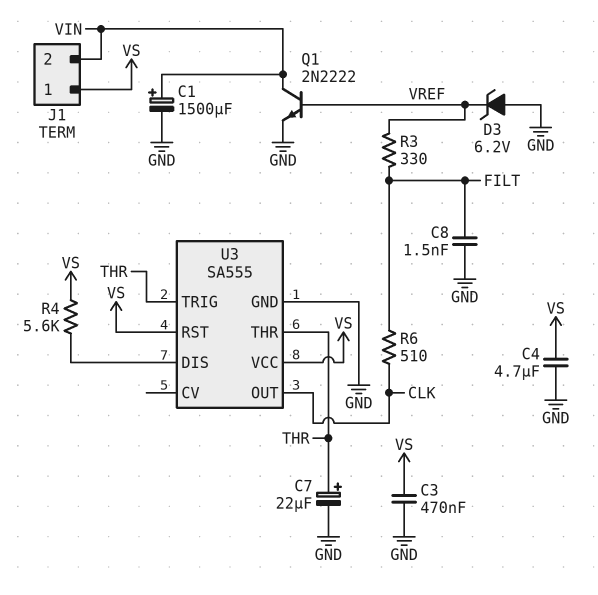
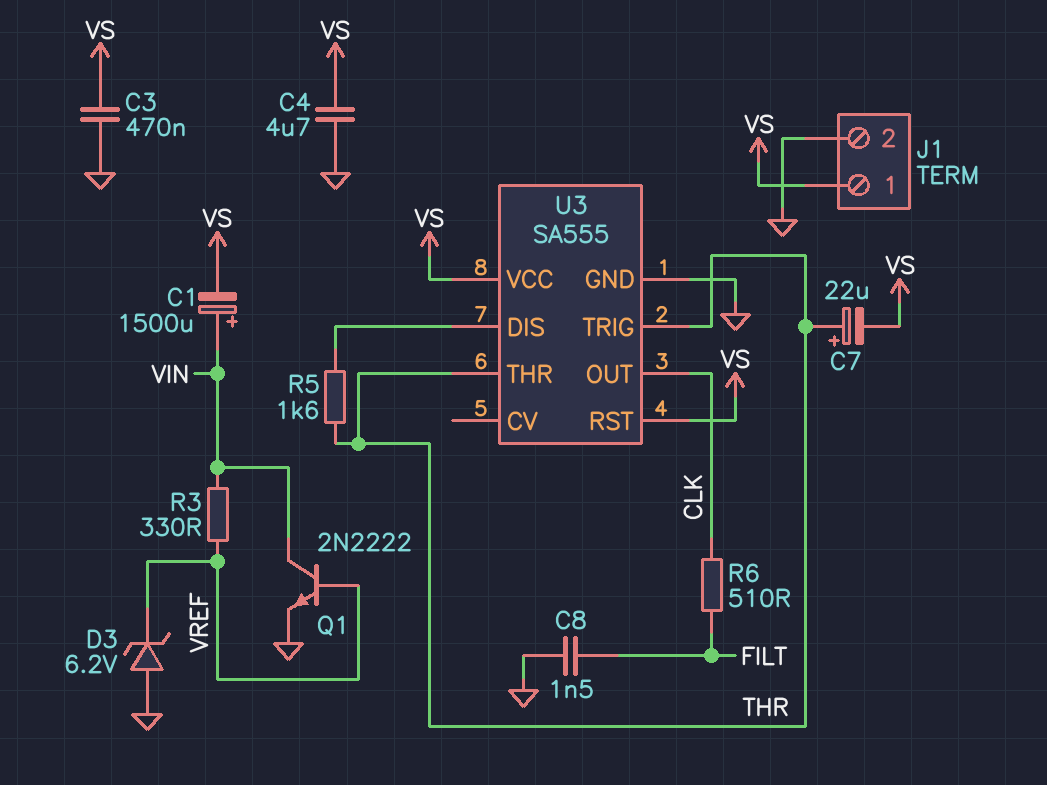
C1: 1500uF (plus VIN, minus GND) -> 1500uF (plus VIN, minus VS)
C7: 22uF (plus THR, minus GND) -> 22uF (plus THR, minus VS)
J1 pin 2: VIN -> GND
R3: 330 (FILT, VREF) -> 330 (VIN, VREF)
R4: 5.6k (U3/DIS, VS) -> none
R5: none -> 1.6k (THR, U3/DIS)

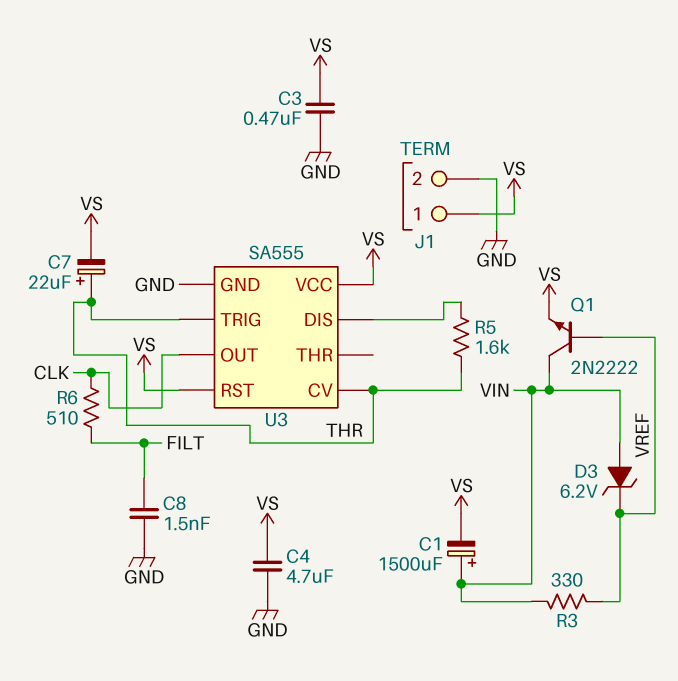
D3: zener 6.2V (A GND, K VREF) -> zener 6.2V (A VIN, K VREF)
Q1: NPN 2N2222 (B VREF, C VIN, E GND) -> NPN 2N2222 (B VREF, C VIN, E VS)
U3 pin CV: none -> THR
U3 pin THR: THR -> none

